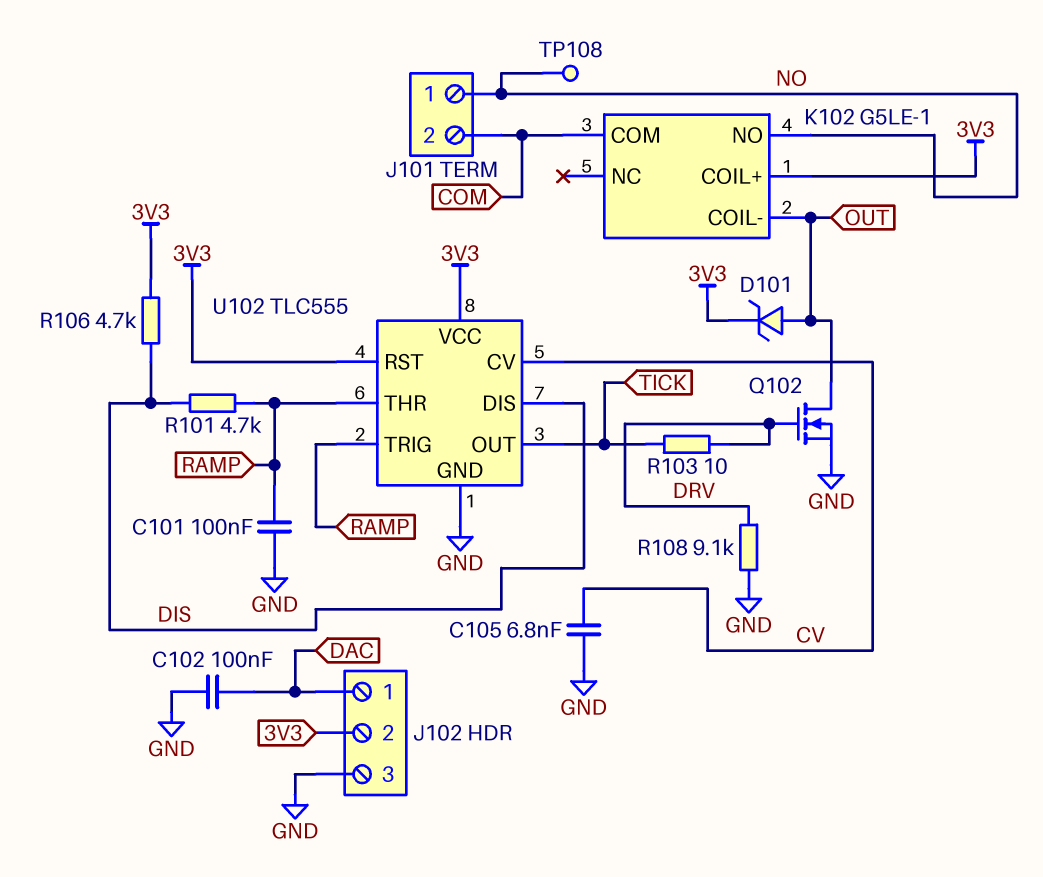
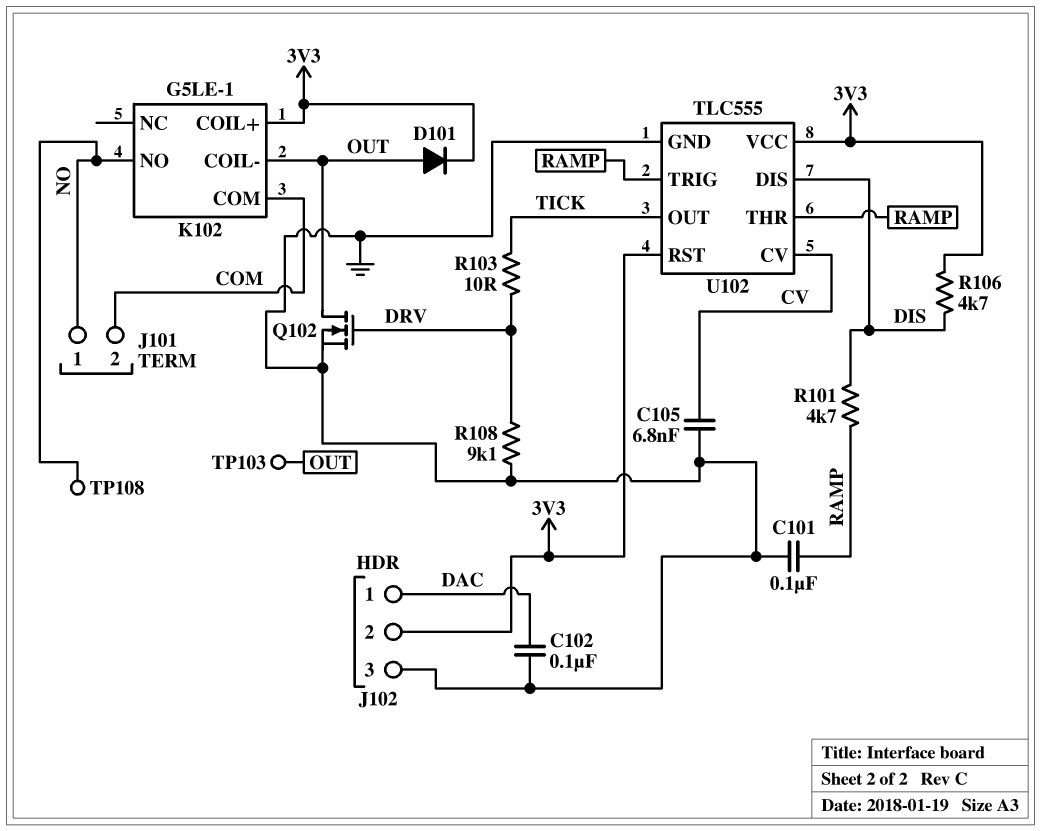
D101: zener (A OUT, K 3V3) -> diode (A OUT, K 3V3)
TP103: none -> test point (OUT)

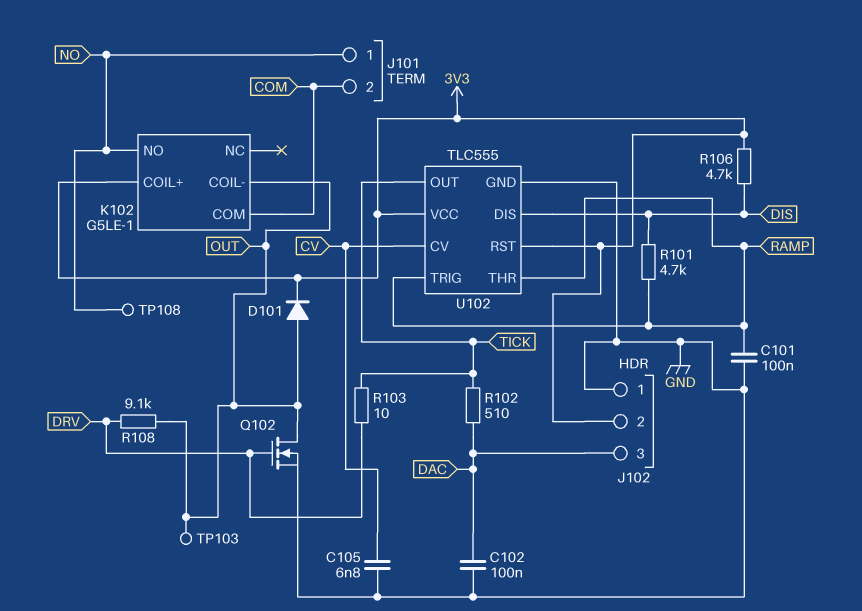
J102 pin 1: DAC -> GND
J102 pin 3: GND -> DAC
R102: none -> 510 (DAC, TICK)
R108: 9.1k (DRV, GND) -> 9.1k (DRV, OUT)

